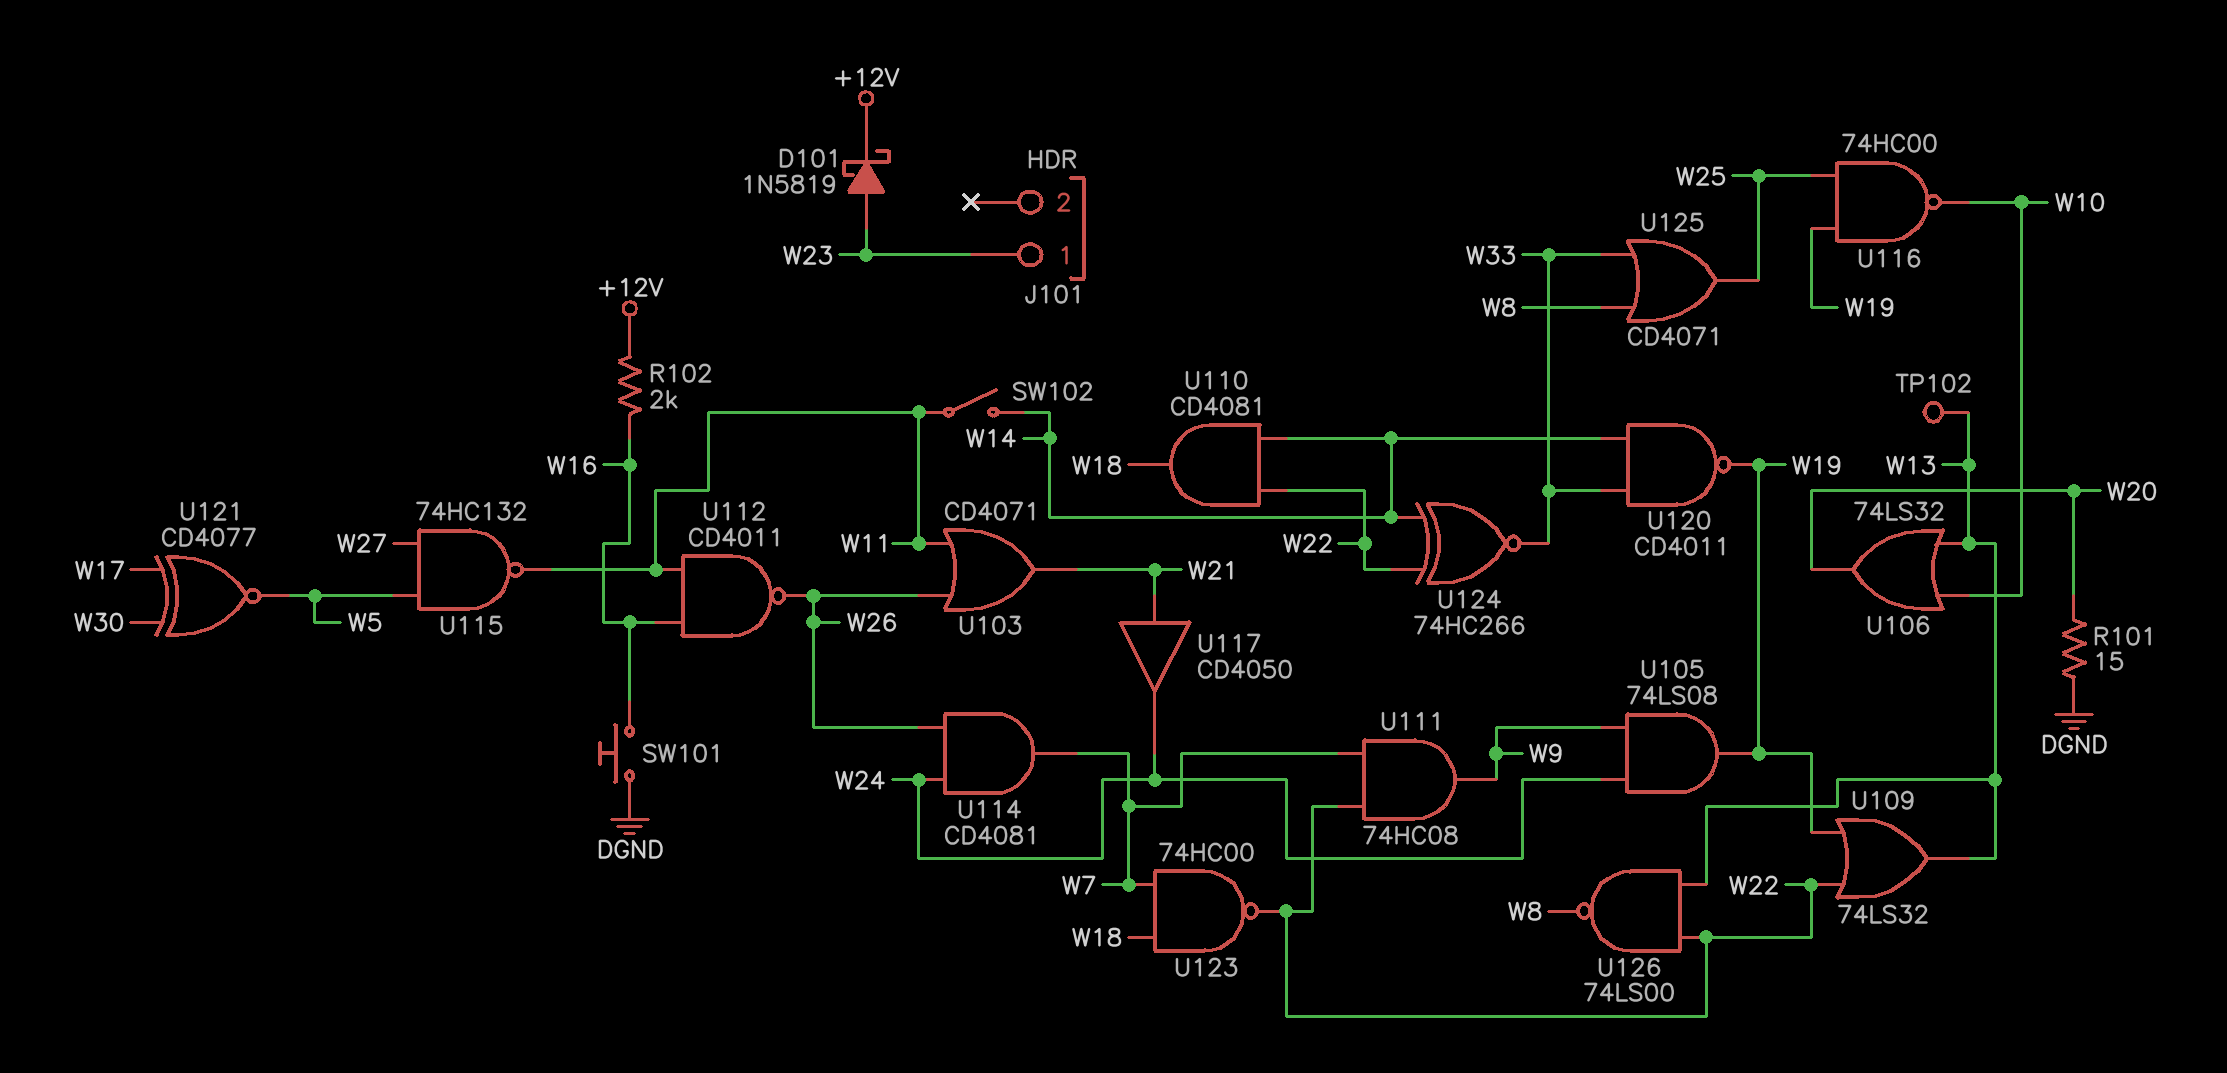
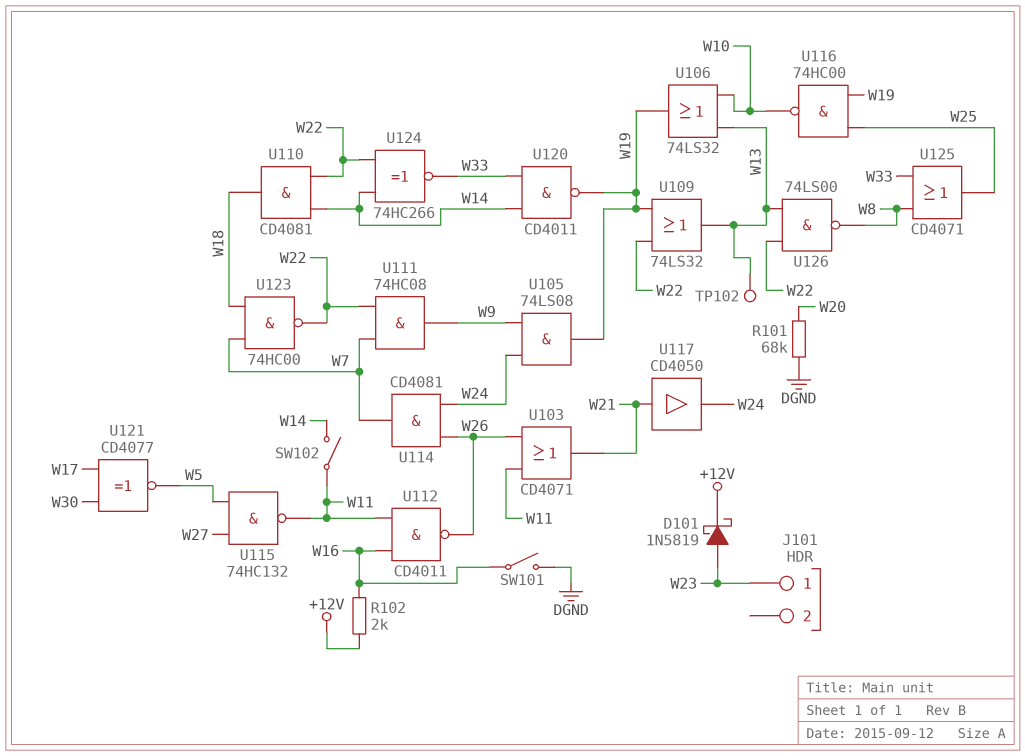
R101: 15 (DGND, W20) -> 68k (DGND, W20)
SW101: button (DGND, W16) -> switch (DGND, W16)
U106: OR 74LS32 (in W10, in W13, out W20) -> OR 74LS32 (in W10, in W13, out W19)

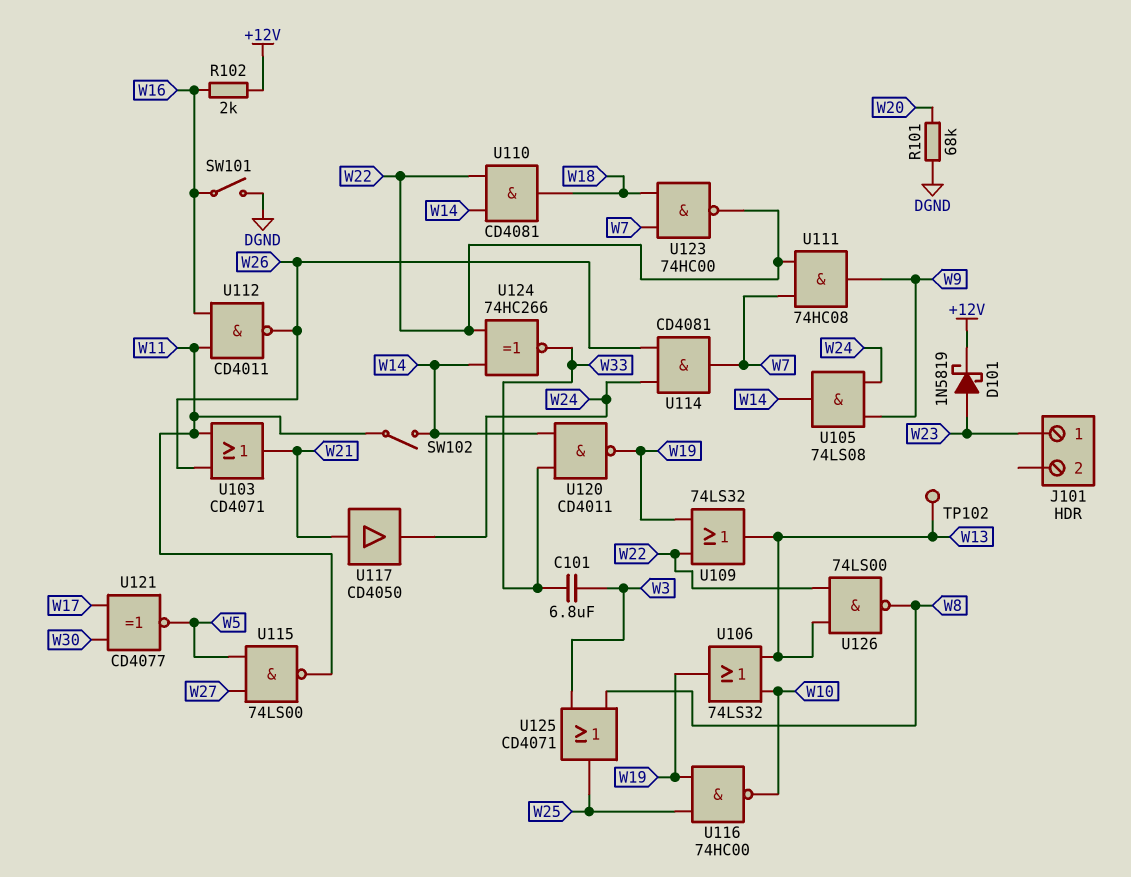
C101: none -> 6.8uF (W3, W33)
U105: AND 74LS08 (in W9, in W24, out W19) -> AND 74LS08 (in W9, in W24, out W14)
U115: NAND 74HC132 (in W5, in W27, out W11) -> NAND 74LS00 (in W5, in W27, out W11)
U125: OR CD4071 (in W8, in W33, out W25) -> OR CD4071 (in W3, in W8, out W25)

